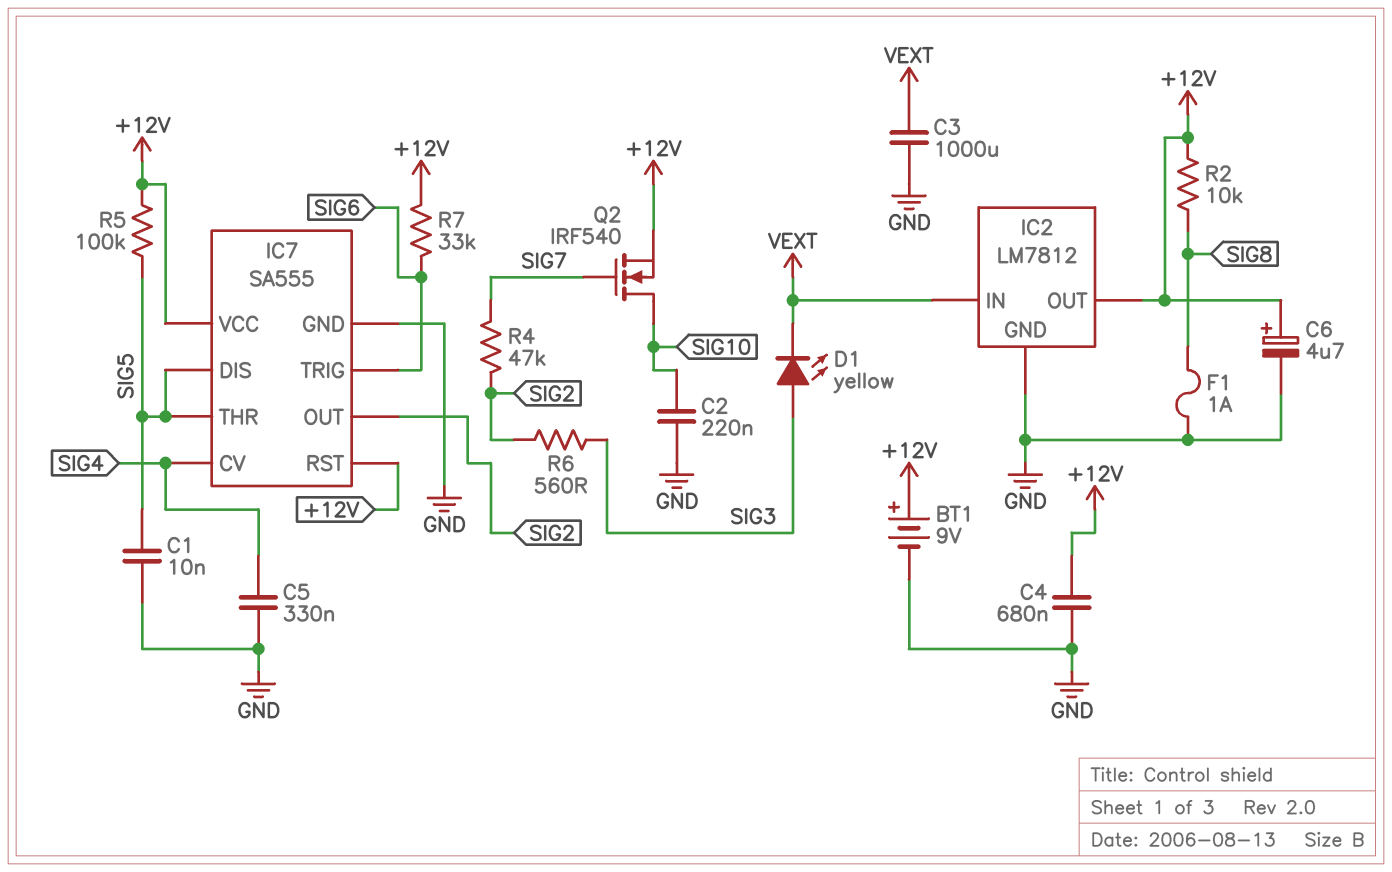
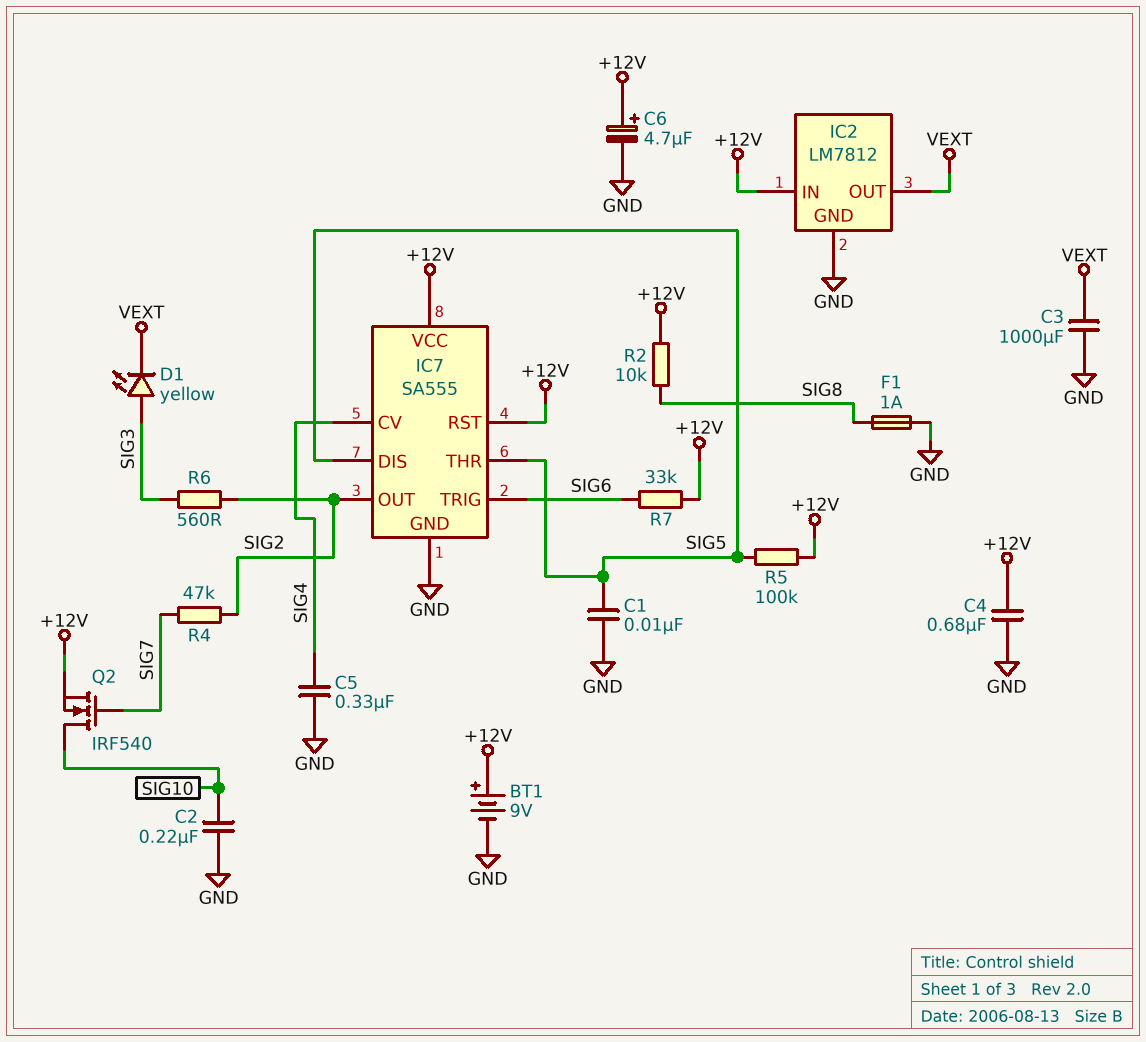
IC2 pin IN: VEXT -> +12V
IC2 pin OUT: +12V -> VEXT

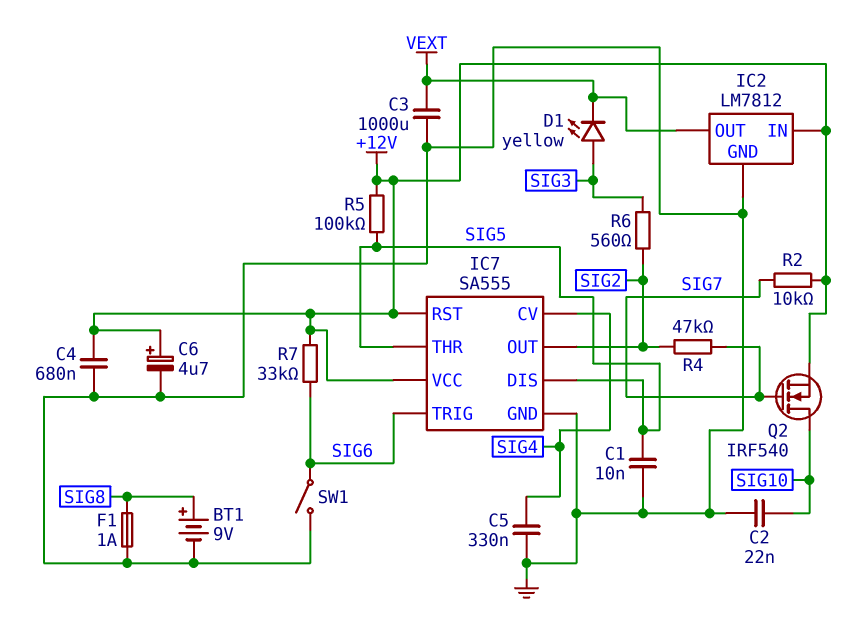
BT1: 9V (plus +12V, minus GND) -> 9V (plus SIG8, minus GND)
C2: 220nF (GND, SIG10) -> 22nF (GND, SIG10)
R2: 10k (+12V, SIG8) -> 10k (+12V, SIG7)
SW1: none -> switch (GND, SIG6)

